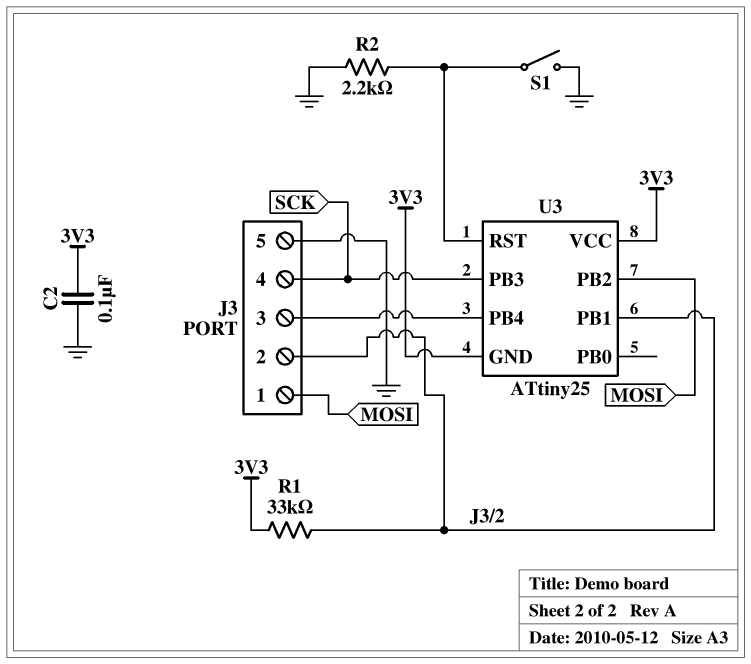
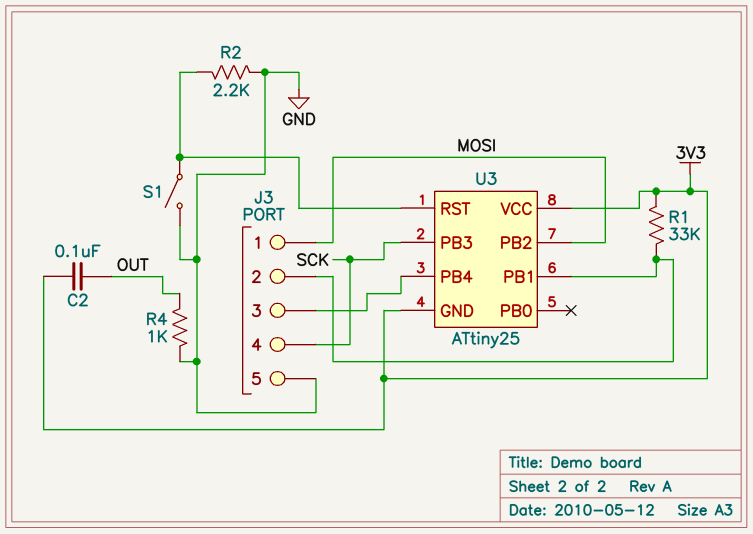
C2: 100nF (3V3, GND) -> 100nF (3V3, OUT)
R4: none -> 1k (GND, OUT)

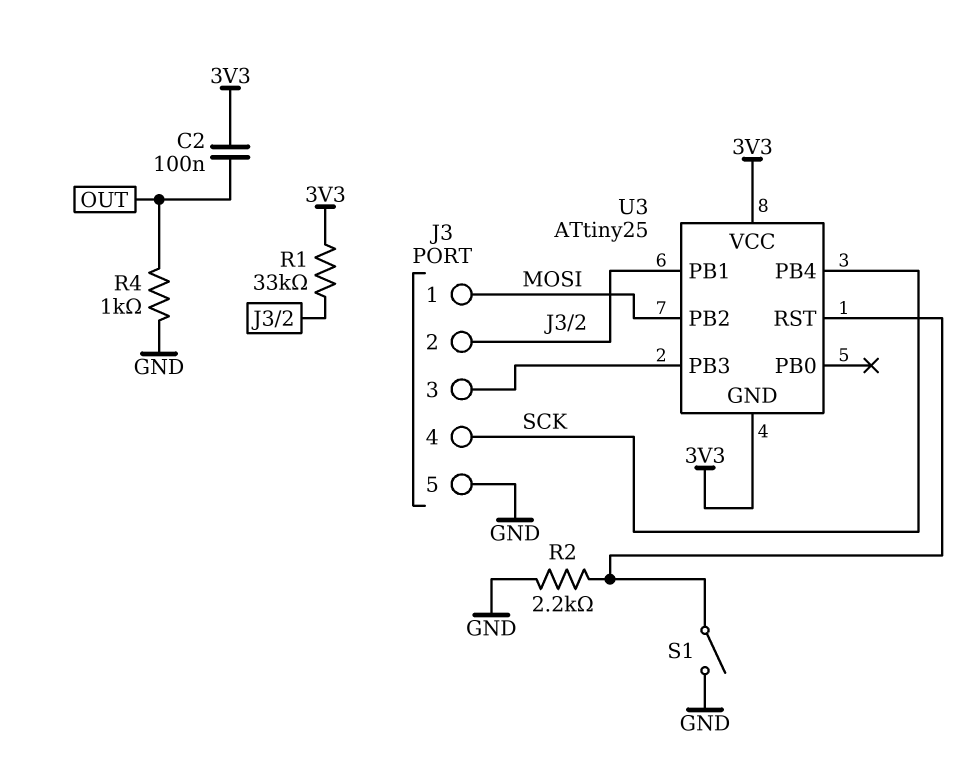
U3 pin PB3: SCK -> J3/3
U3 pin PB4: J3/3 -> SCK

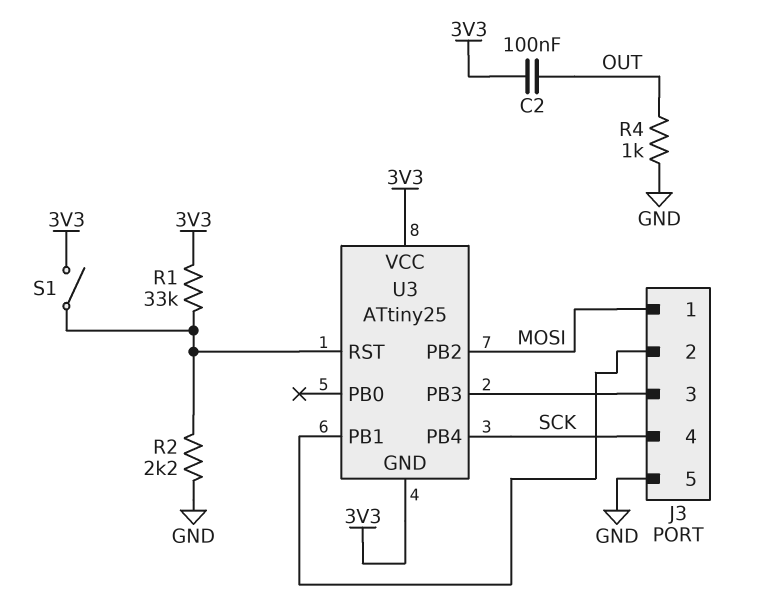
R1: 33k (3V3, J3/2) -> 33k (3V3, U3/RST)
S1: switch (GND, U3/RST) -> switch (3V3, U3/RST)

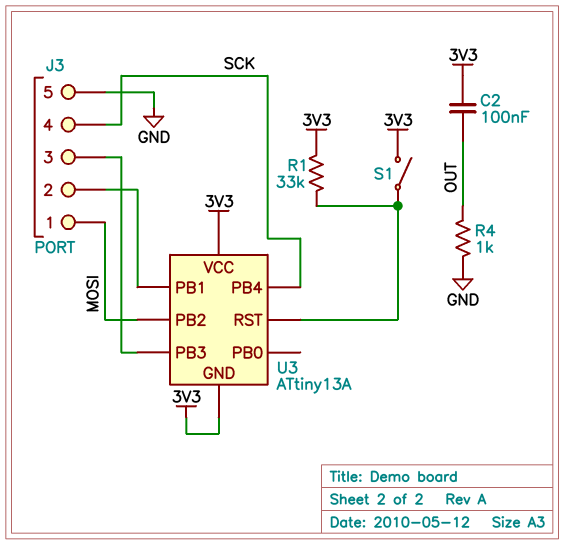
R2: 2.2k (GND, U3/RST) -> none
U3: ATtiny25 -> ATtiny13A

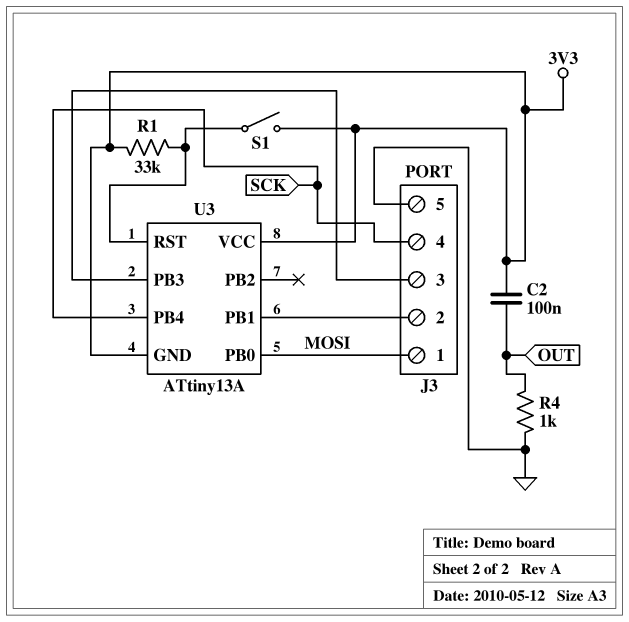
U3 pin PB0: none -> MOSI
U3 pin PB2: MOSI -> none

